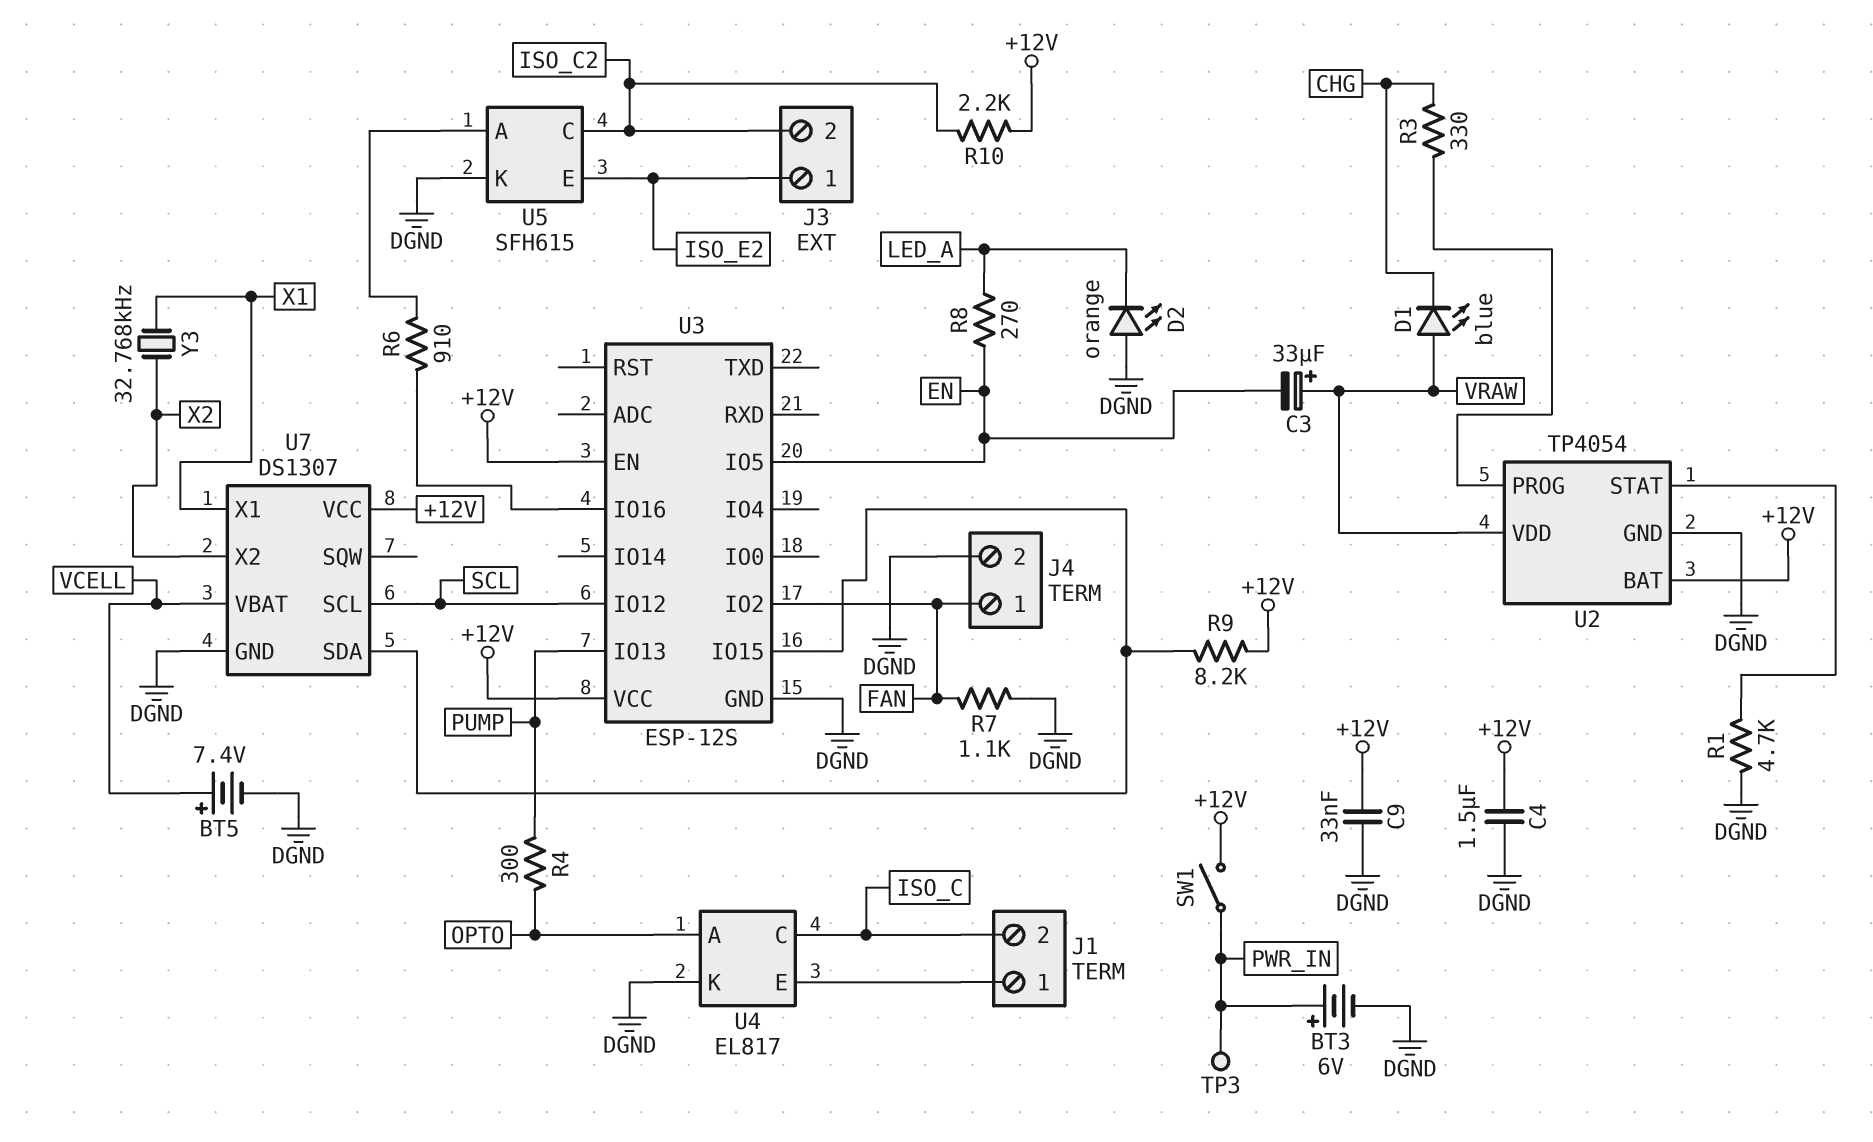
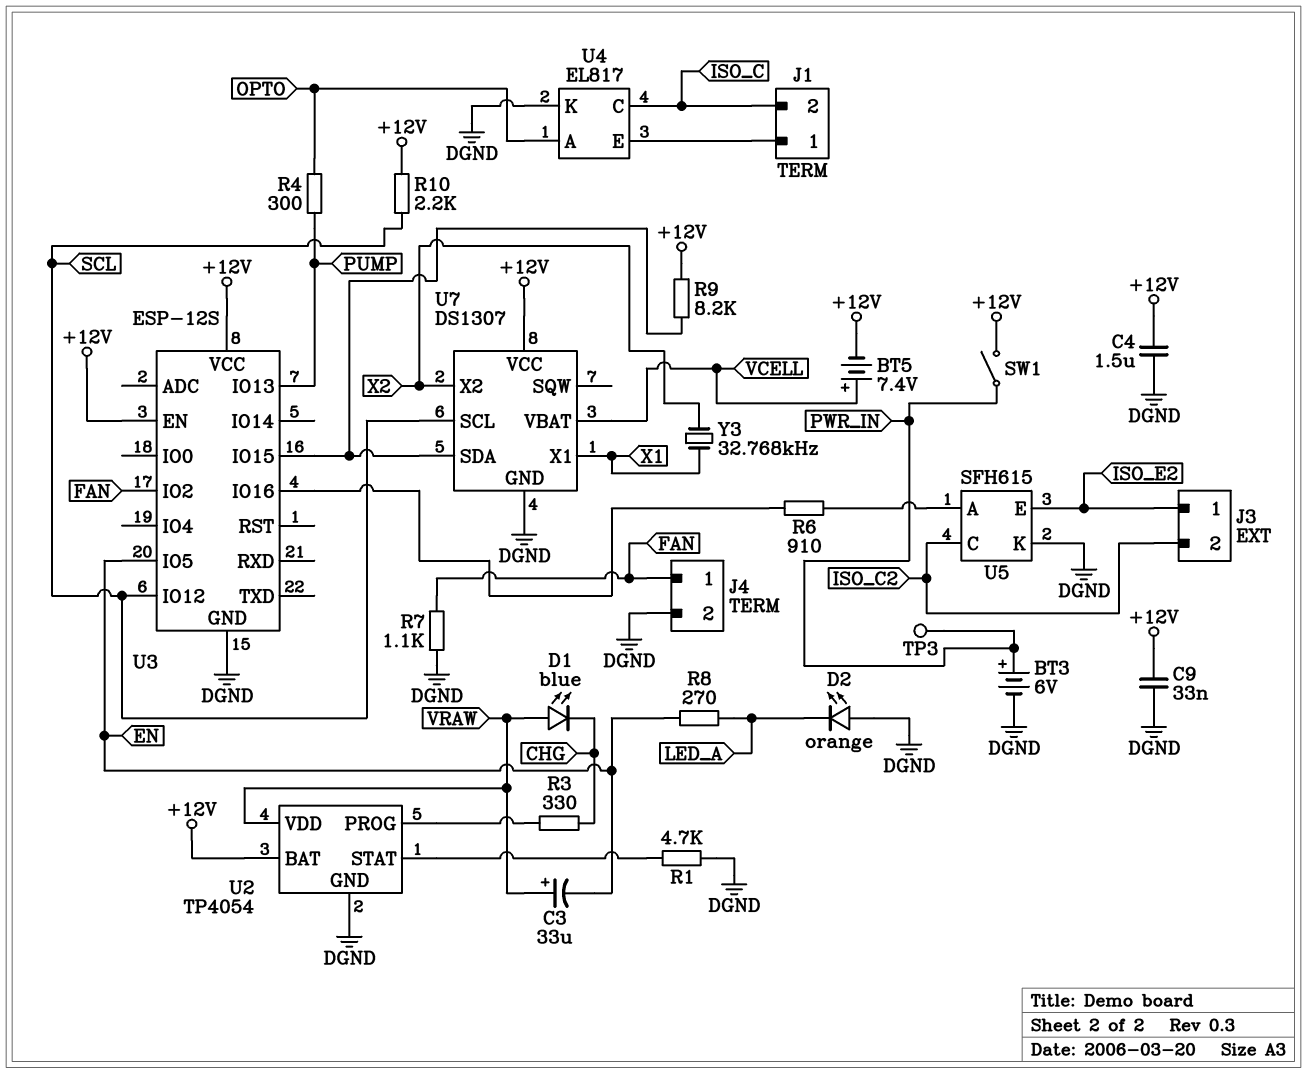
BT5: 7.4V (plus VCELL, minus DGND) -> 7.4V (plus VCELL, minus +12V)
R10: 2.2k (+12V, ISO_C2) -> 2.2k (+12V, SCL)

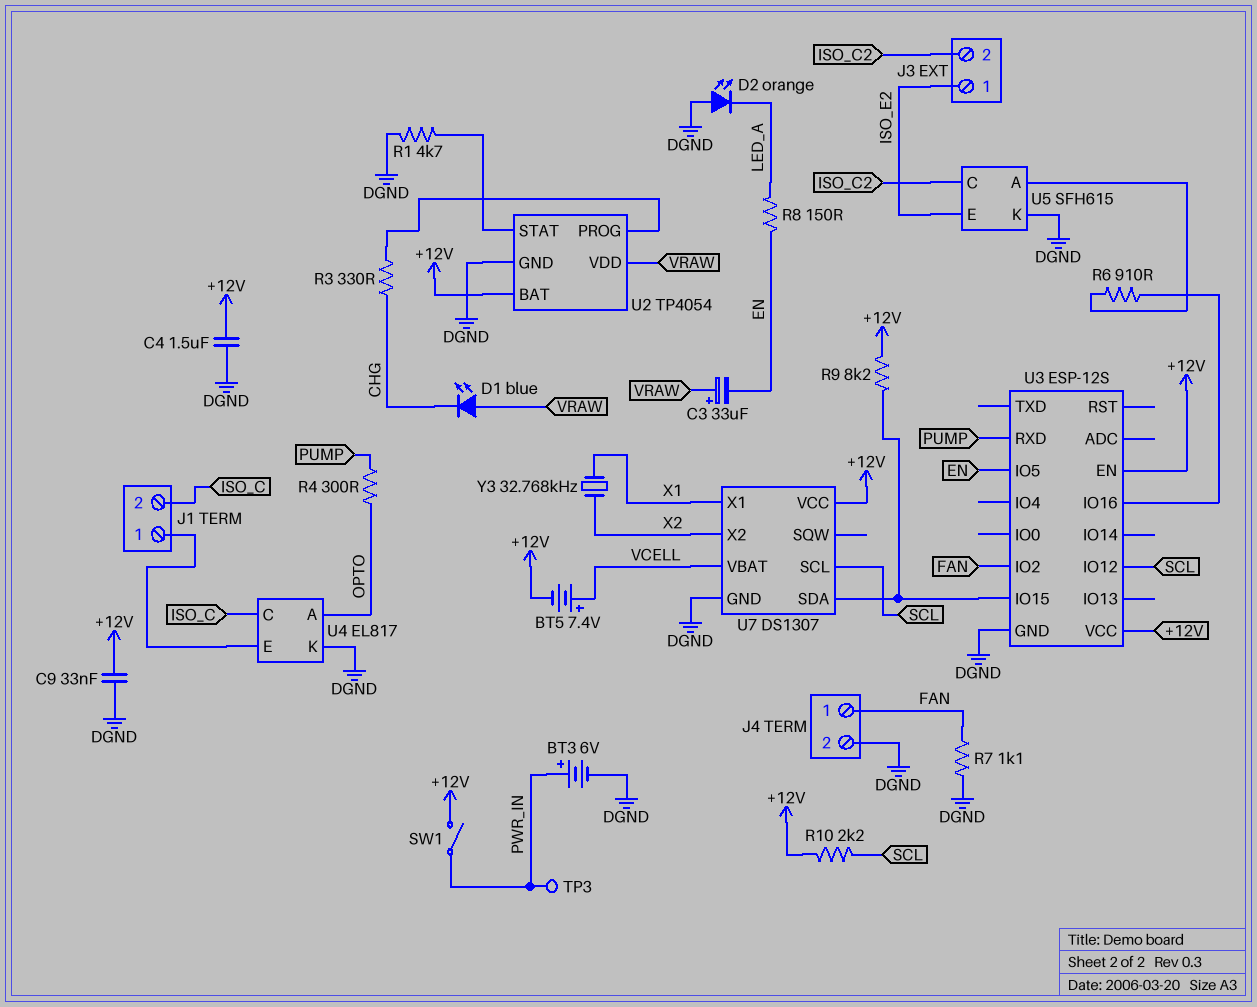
R8: 270 (EN, LED_A) -> 150 (EN, LED_A)
U3 pin IO13: PUMP -> none
U3 pin RXD: none -> PUMP

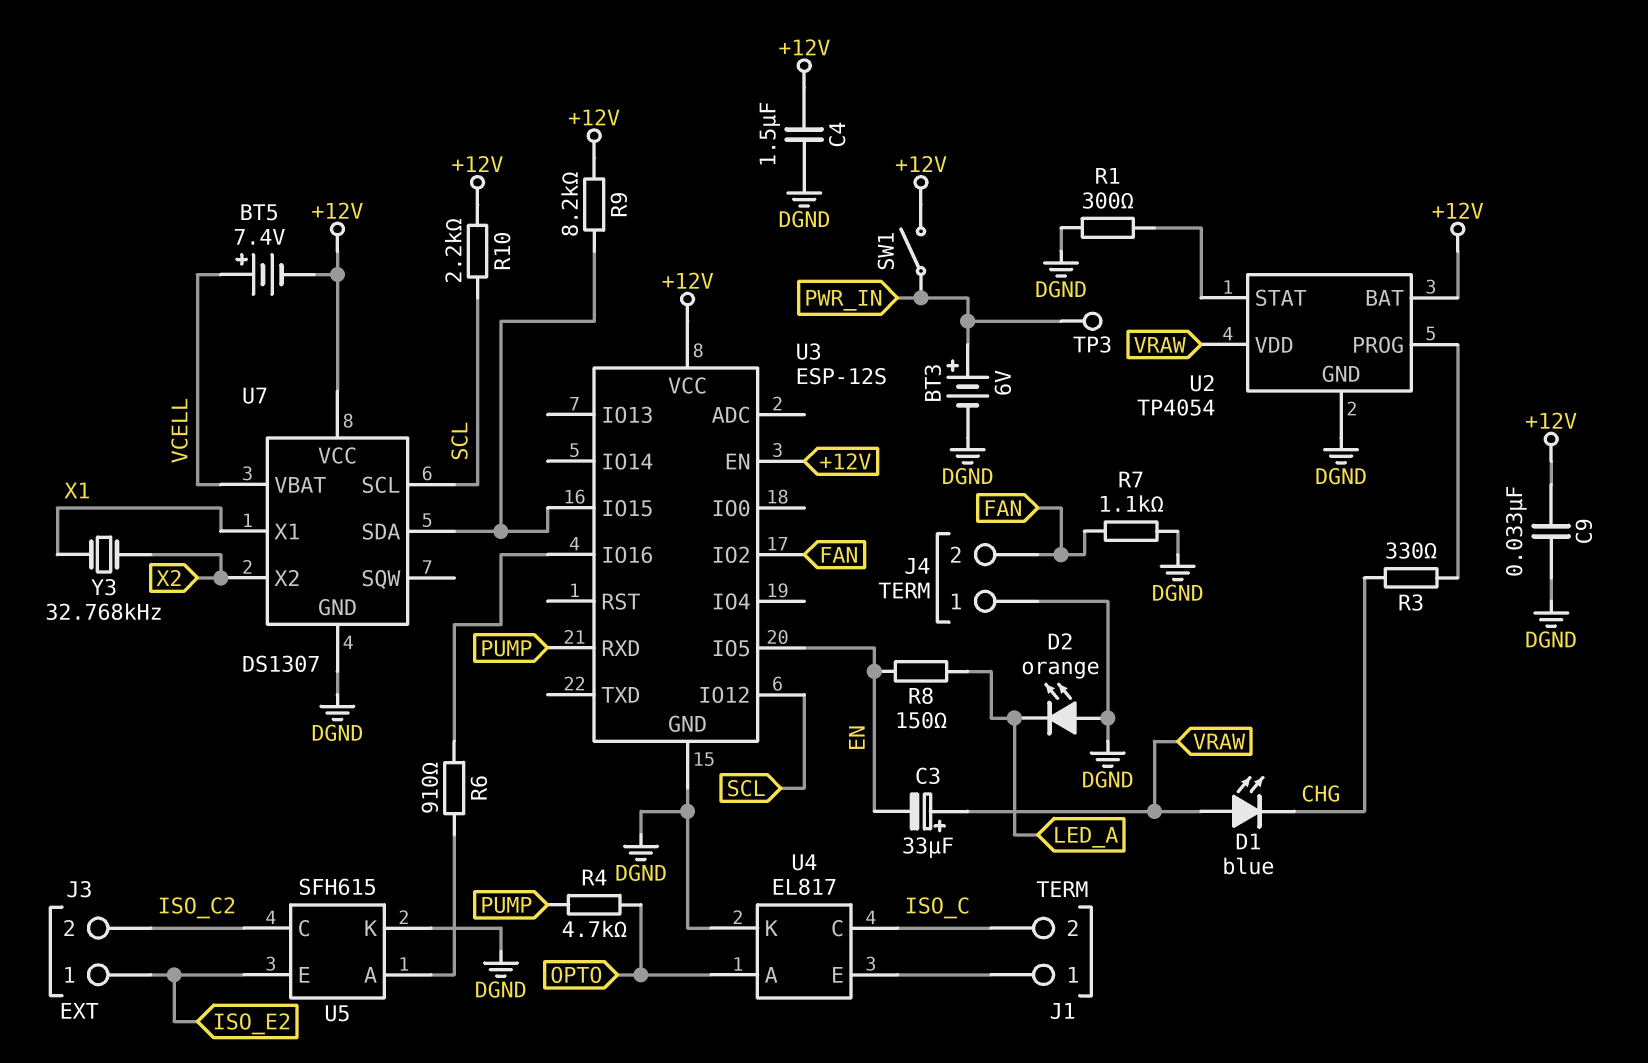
J4 pin 1: FAN -> DGND
J4 pin 2: DGND -> FAN
R1: 4.7k (DGND, U2/STAT) -> 300 (DGND, U2/STAT)
R4: 300 (OPTO, PUMP) -> 4.7k (OPTO, PUMP)

